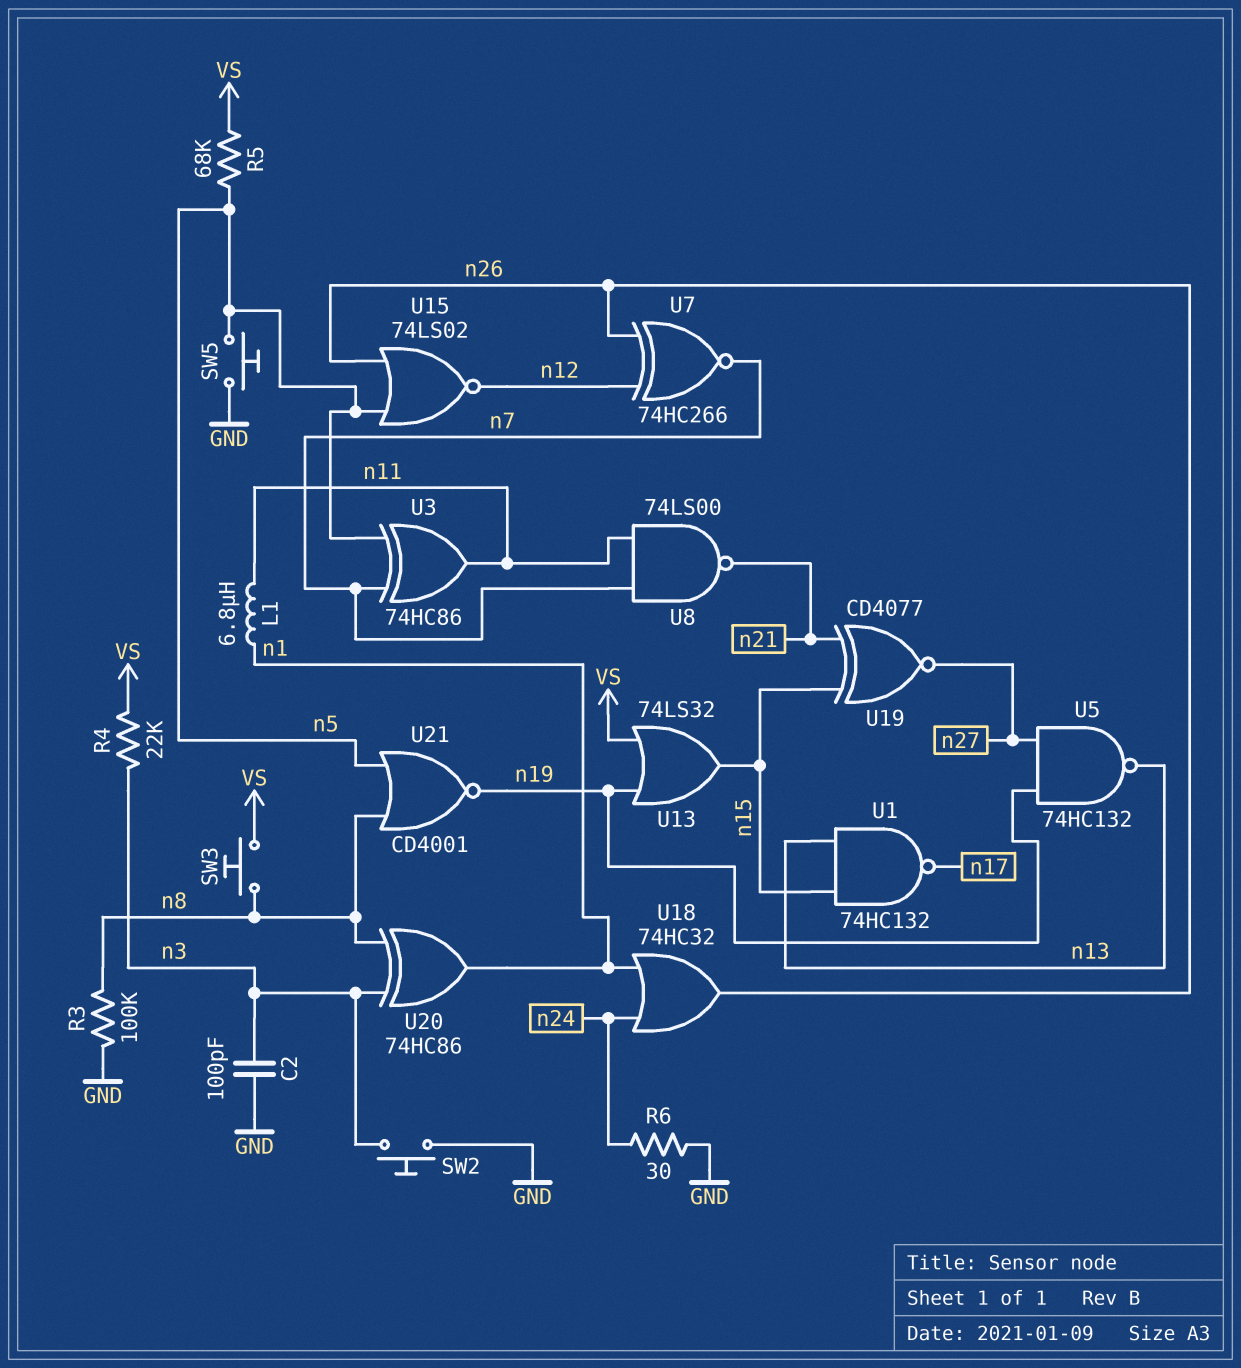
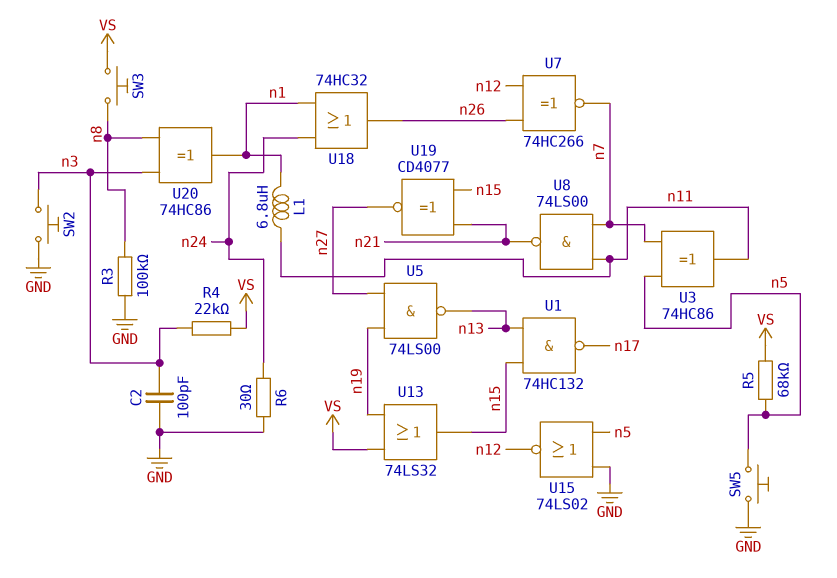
U5: NAND 74HC132 (in n19, in n27, out n13) -> NAND 74LS00 (in n19, in n27, out n13)
U15: NOR 74LS02 (in n5, in n26, out n12) -> NOR 74LS02 (in GND, in n5, out n12)
U21: NOR CD4001 (in n5, in n8, out n19) -> none

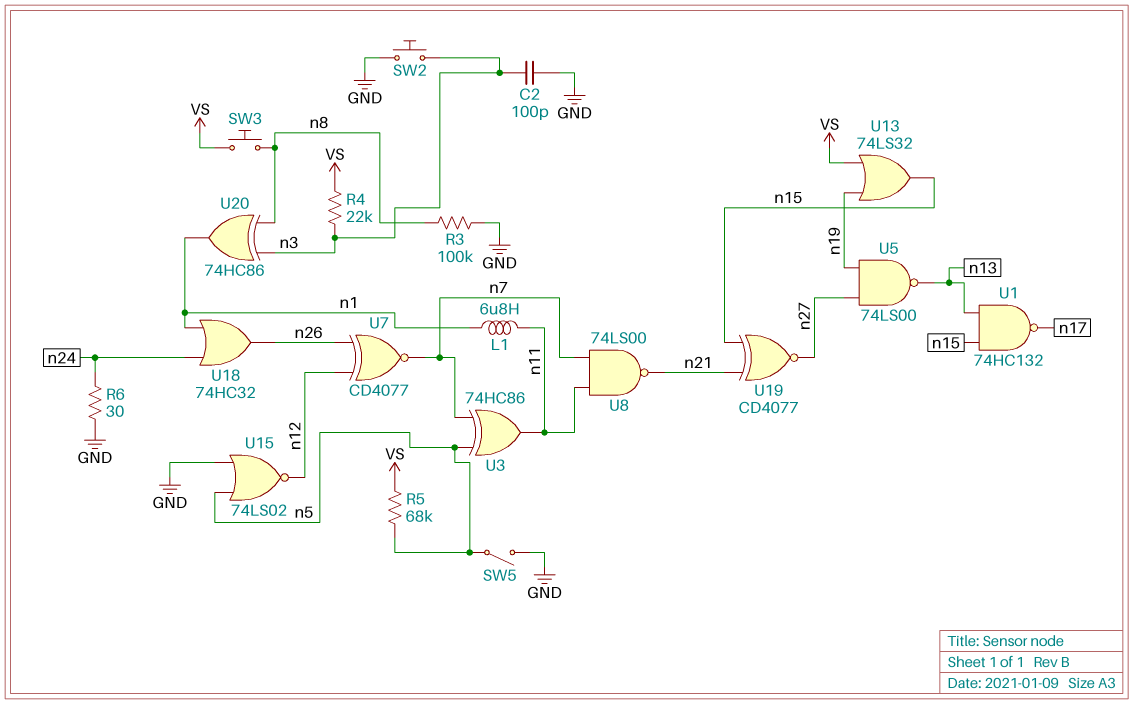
SW5: button (GND, n5) -> switch (GND, n5)
U7: XNOR 74HC266 (in n12, in n26, out n7) -> XNOR CD4077 (in n12, in n26, out n7)

